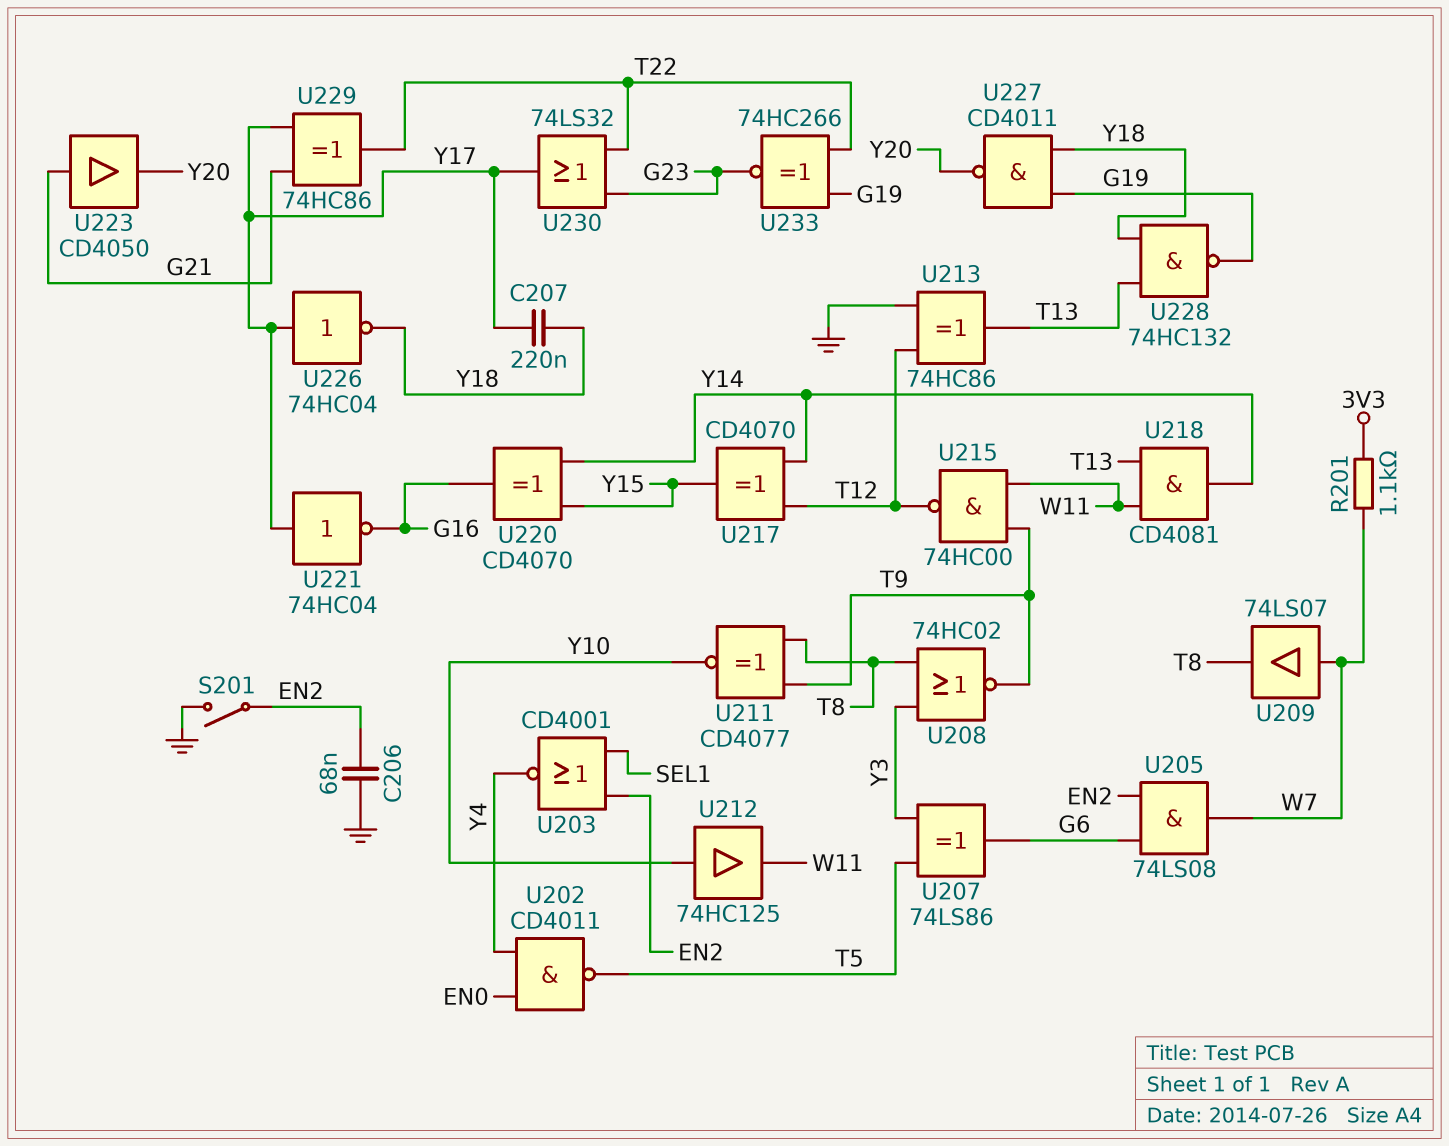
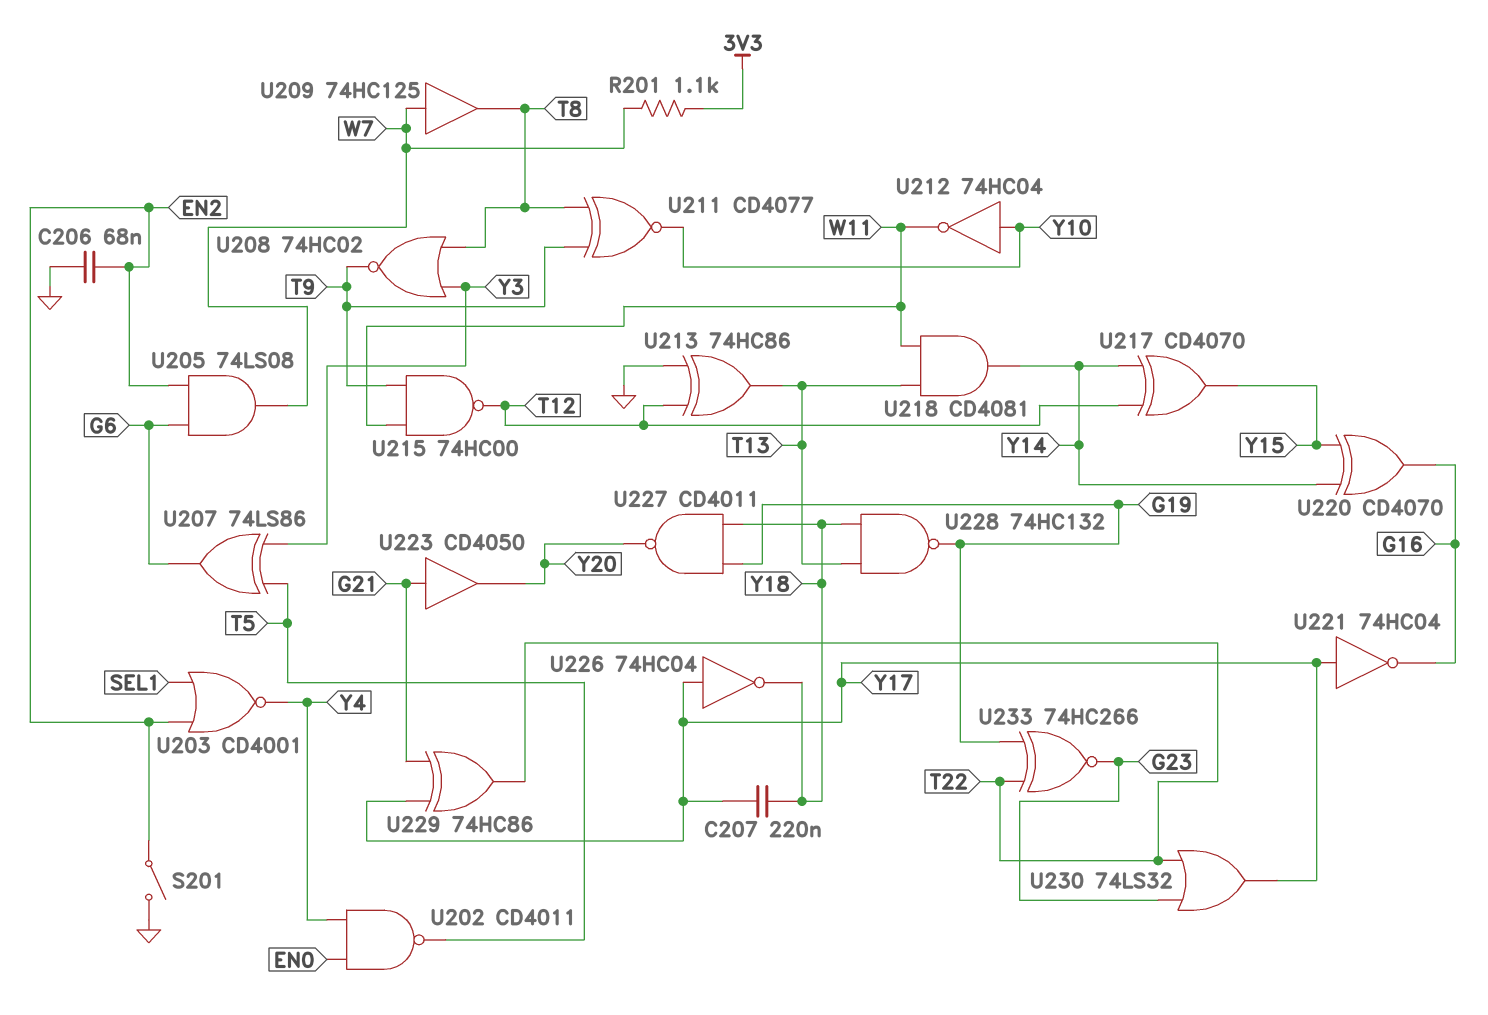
U209: buffer 74LS07 (in W7, out T8) -> buffer 74HC125 (in W7, out T8)
U212: buffer 74HC125 (in Y10, out W11) -> NOT 74HC04 (in Y10, out W11)

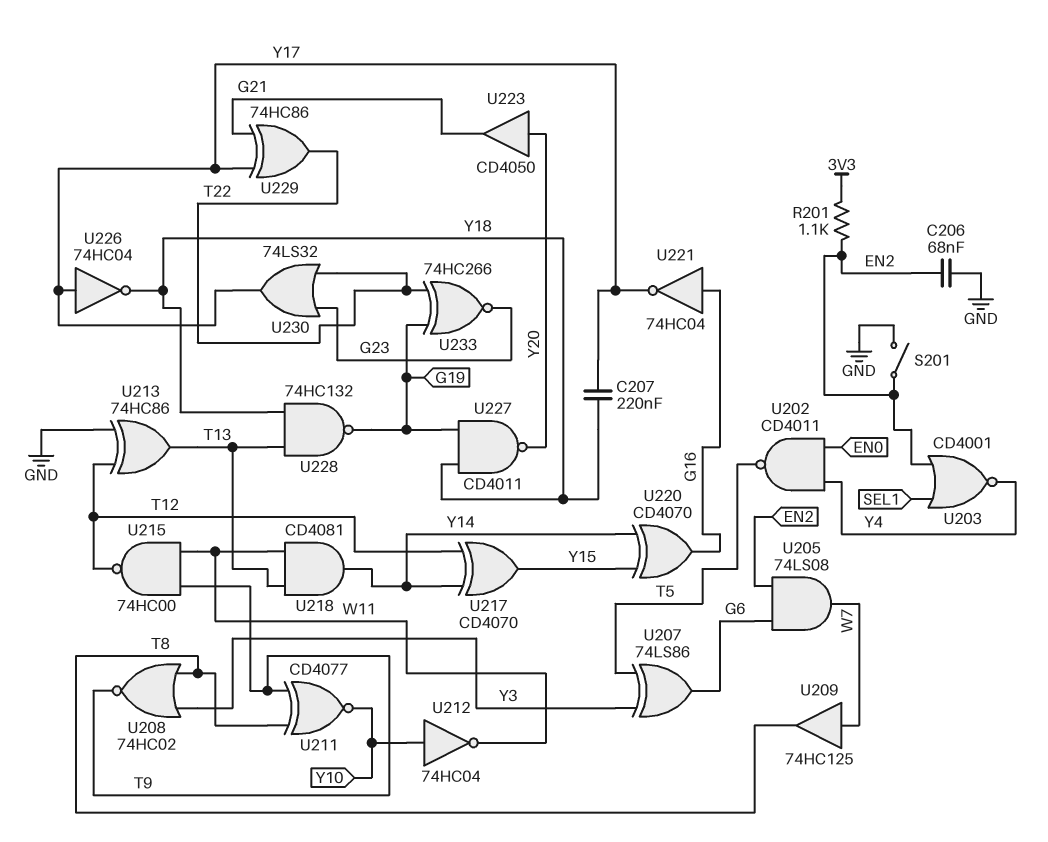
R201: 1.1k (3V3, W7) -> 1.1k (3V3, EN2)
U221: NOT 74HC04 (in Y17, out G16) -> NOT 74HC04 (in G16, out Y17)
U223: buffer CD4050 (in G21, out Y20) -> buffer CD4050 (in Y20, out G21)

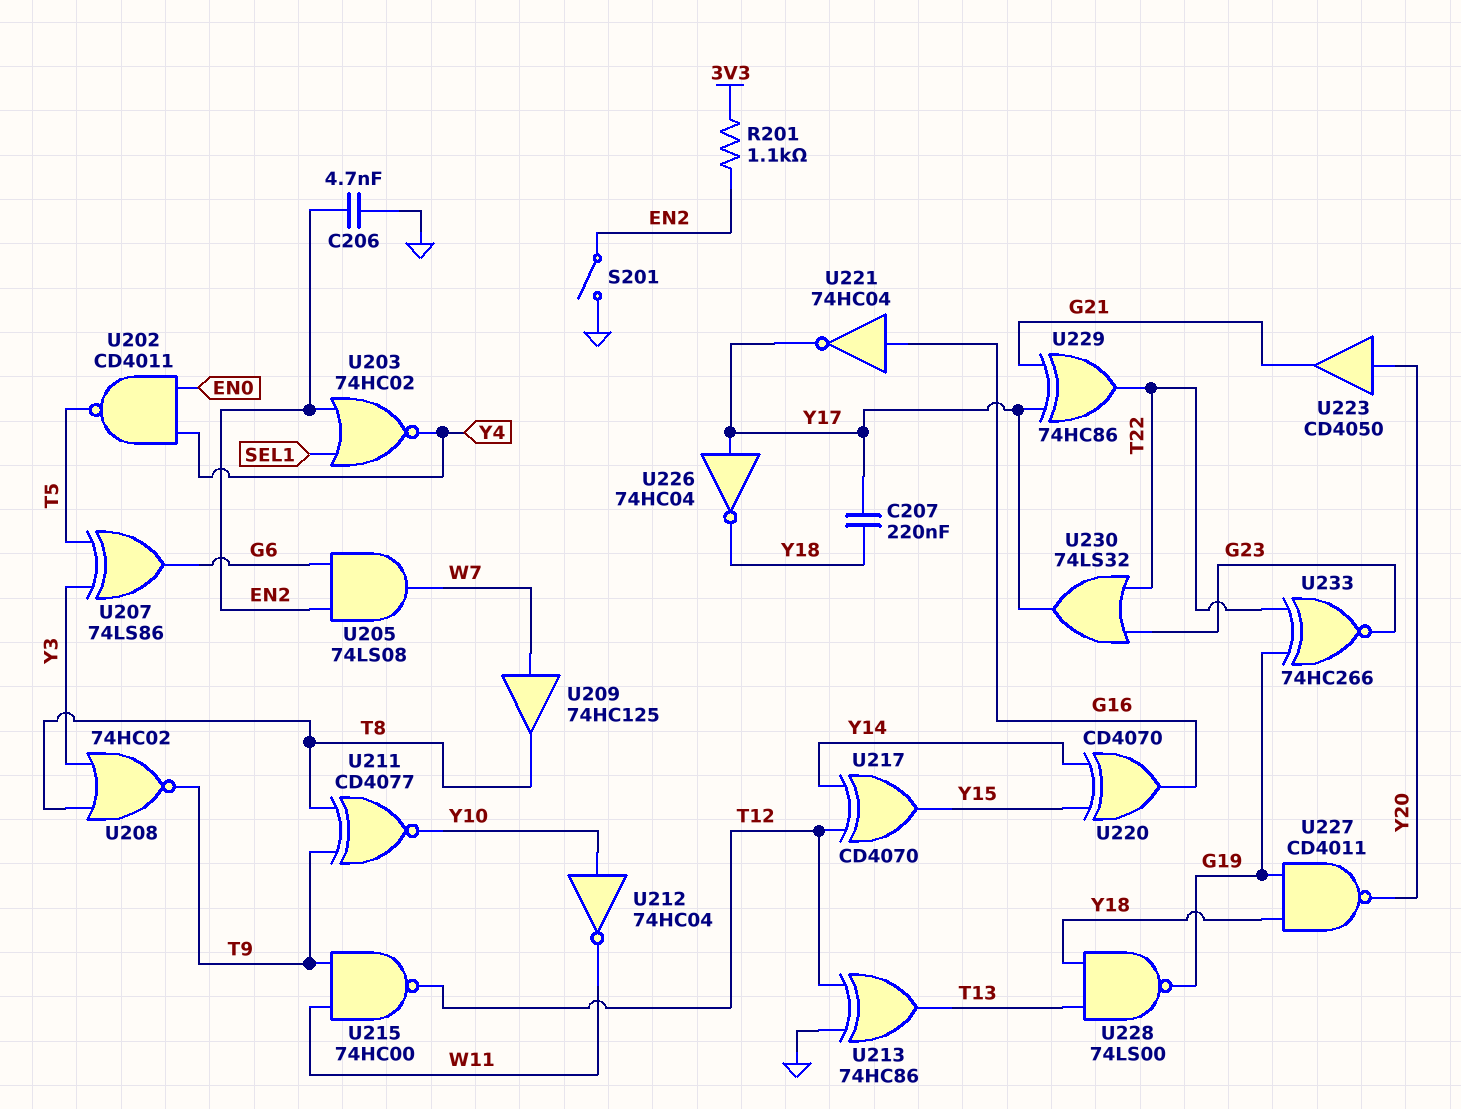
C206: 68nF (EN2, GND) -> 4.7nF (EN2, GND)
U203: NOR CD4001 (in EN2, in SEL1, out Y4) -> NOR 74HC02 (in EN2, in SEL1, out Y4)
U218: AND CD4081 (in T13, in W11, out Y14) -> none
U228: NAND 74HC132 (in T13, in Y18, out G19) -> NAND 74LS00 (in T13, in Y18, out G19)

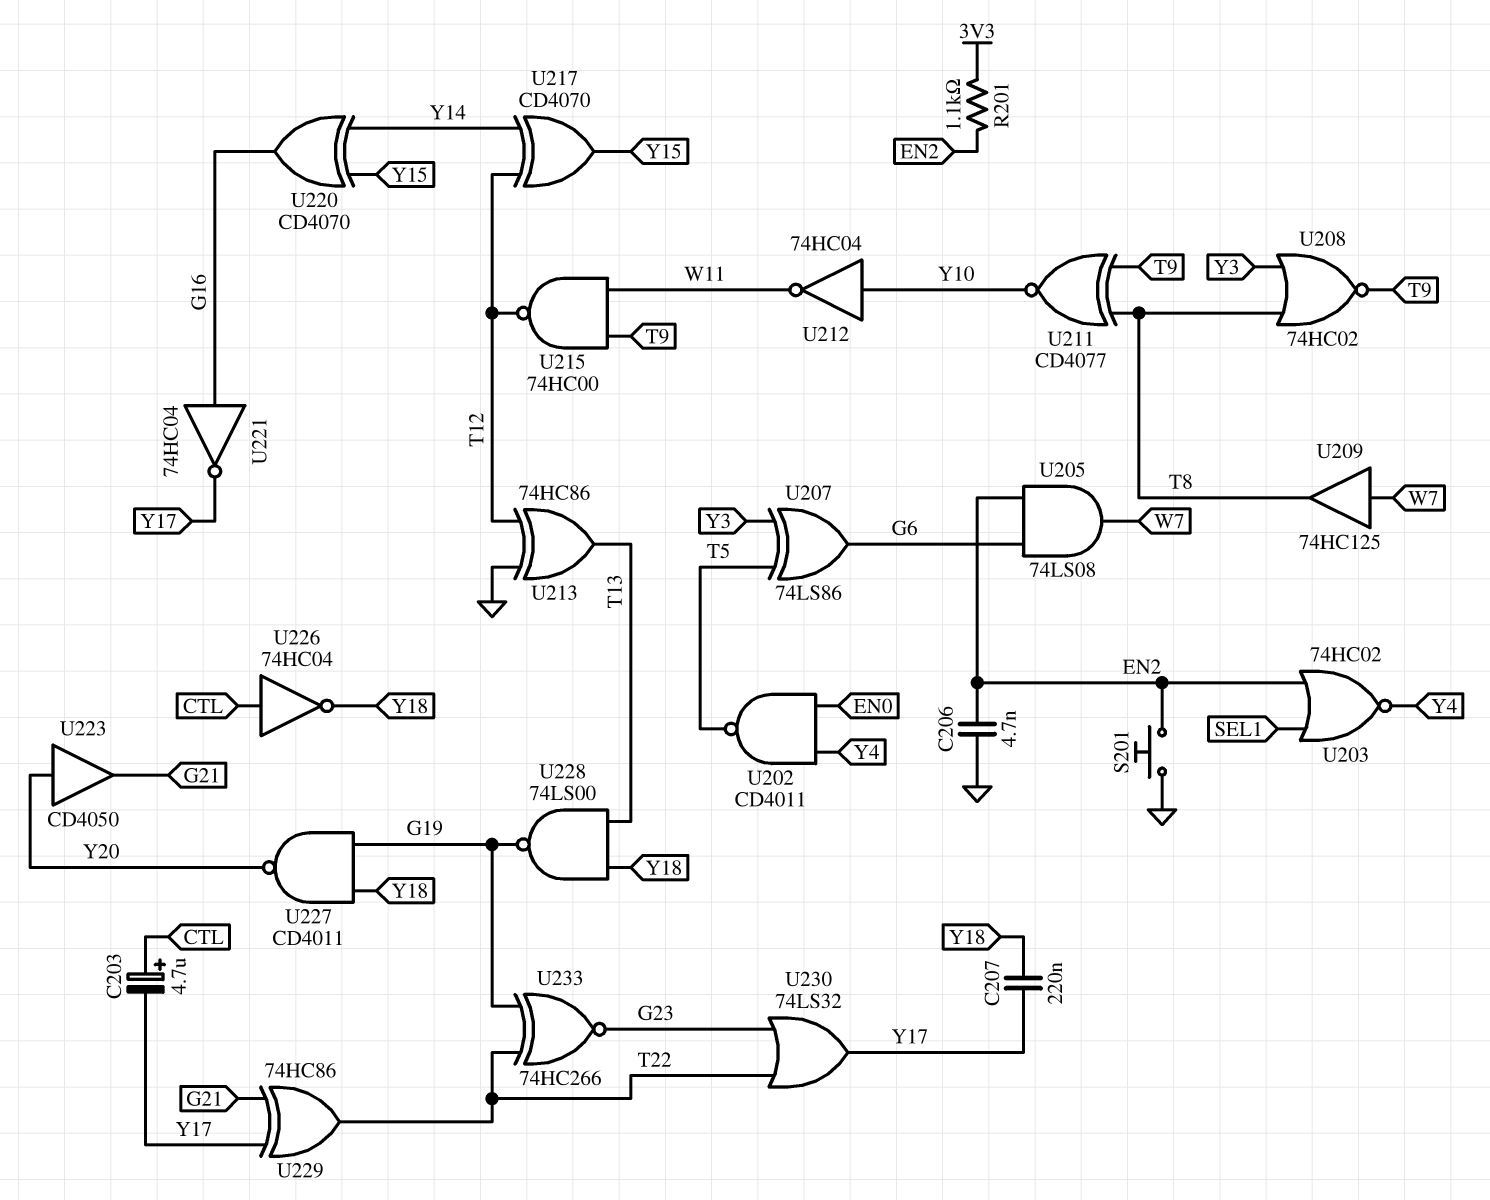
C203: none -> 4.7uF (plus CTL, minus Y17)
S201: switch (EN2, GND) -> button (EN2, GND)
U226: NOT 74HC04 (in Y17, out Y18) -> NOT 74HC04 (in CTL, out Y18)

